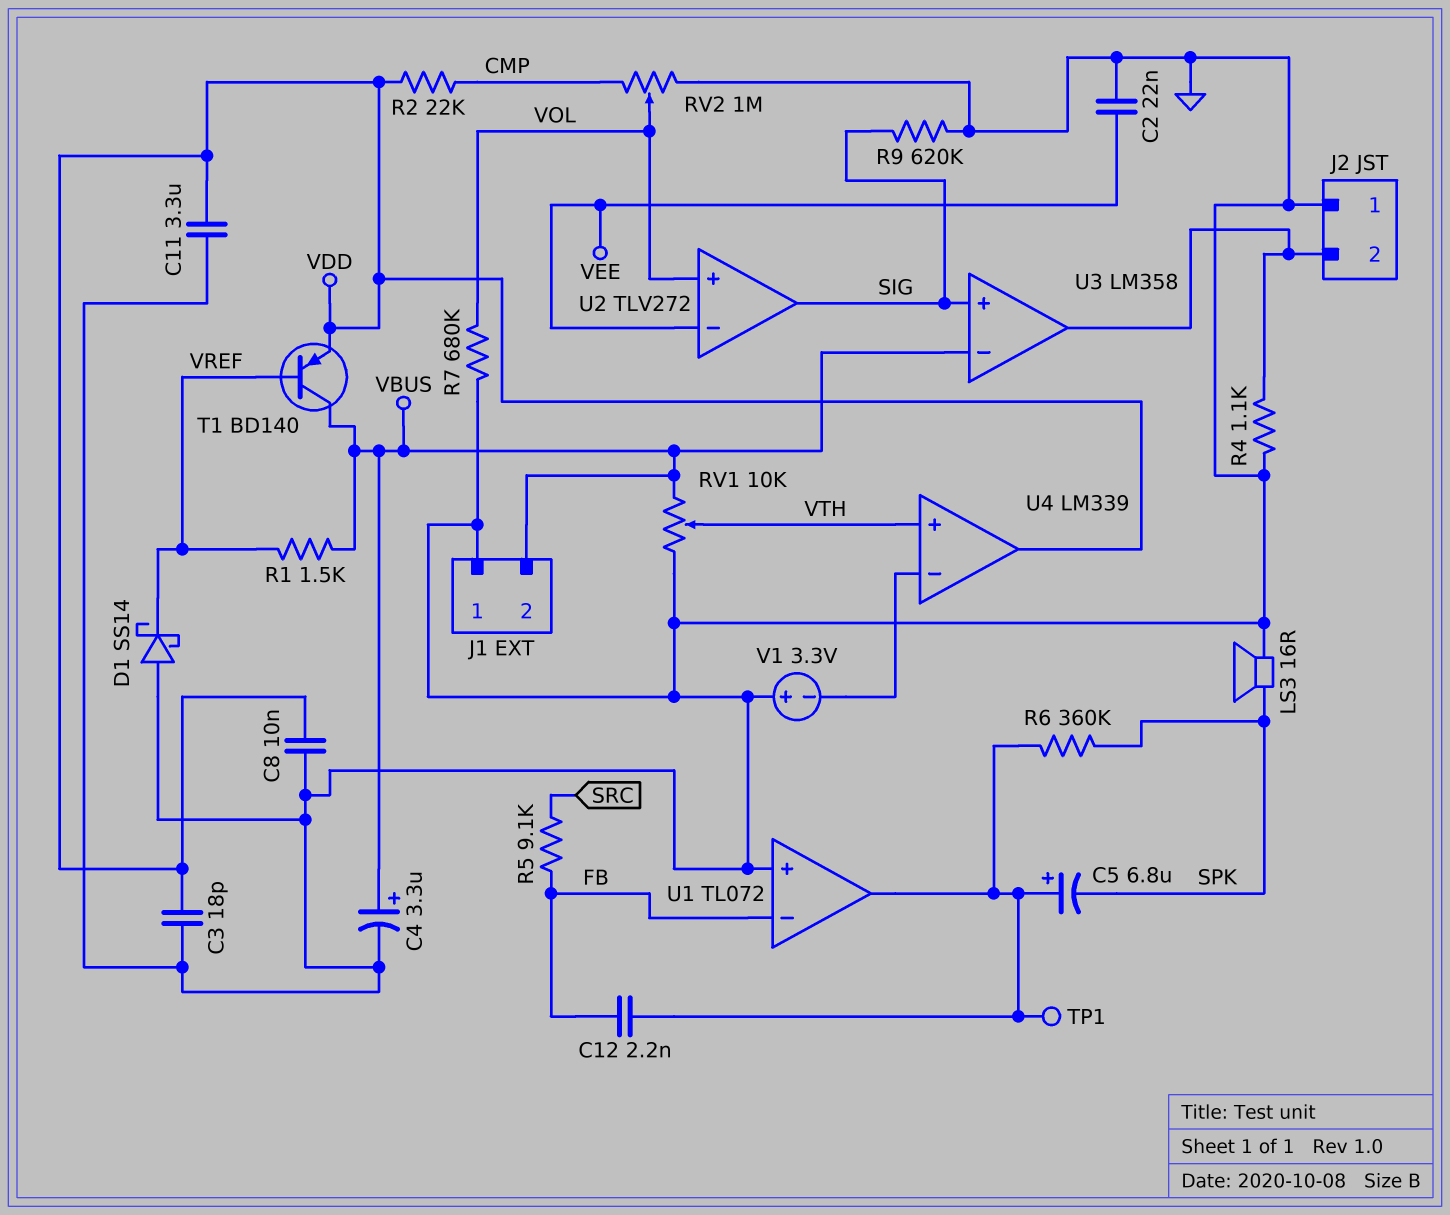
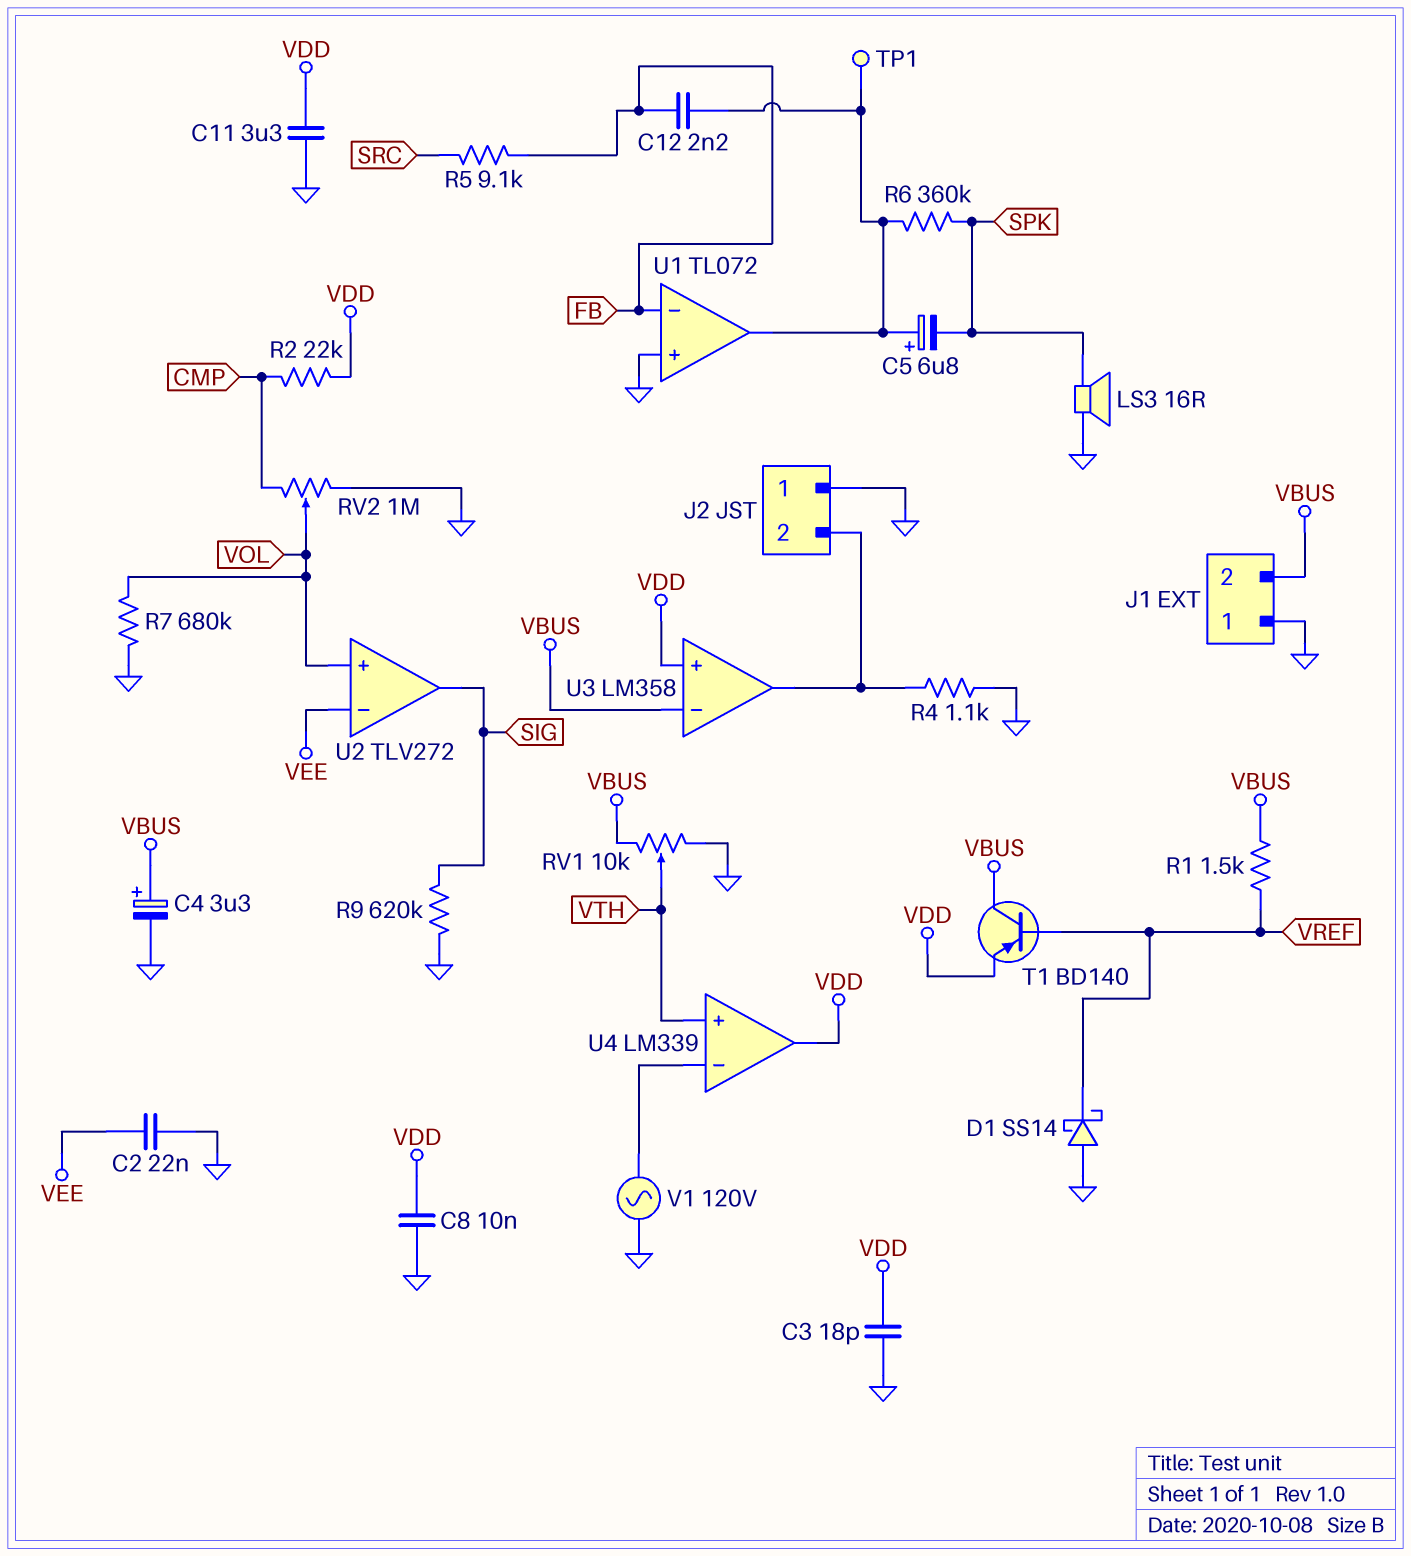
U3 pin in+: SIG -> VDD
V1: 3.3V (plus GND, minus U4/in-) -> AC 120V (GND, U4/in-)

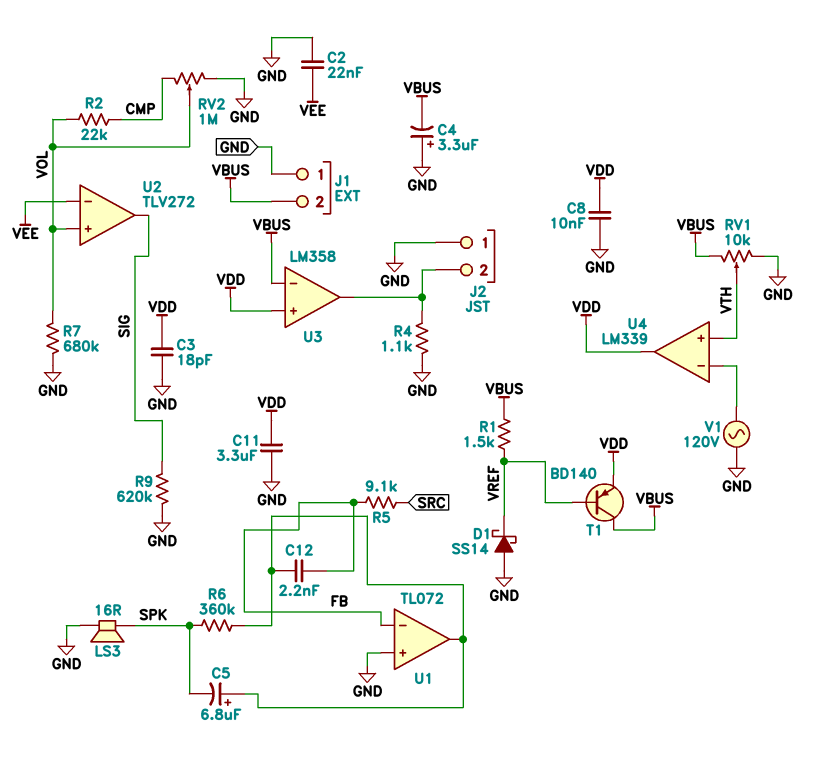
C4: 3.3uF (plus VBUS, minus GND) -> 3.3uF (plus GND, minus VBUS)
R2: 22k (CMP, VDD) -> 22k (CMP, VOL)
TP1: test point (U1/out) -> none

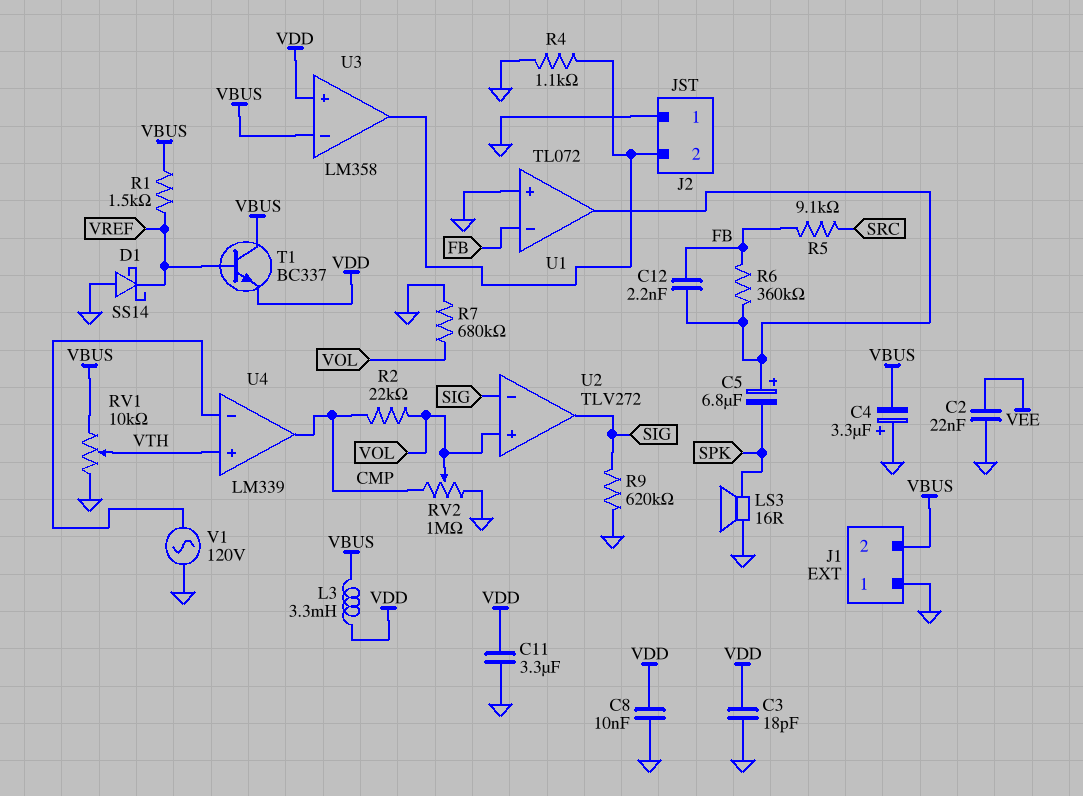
L3: none -> 3.3mH (VBUS, VDD)
R6: 360k (SPK, U1/out) -> 360k (FB, U1/out)
T1: PNP BD140 (B VREF, C VBUS, E VDD) -> NPN BC337 (B VREF, C VBUS, E VDD)
U2 pin in-: VEE -> SIG
U4 pin out: VDD -> CMP

